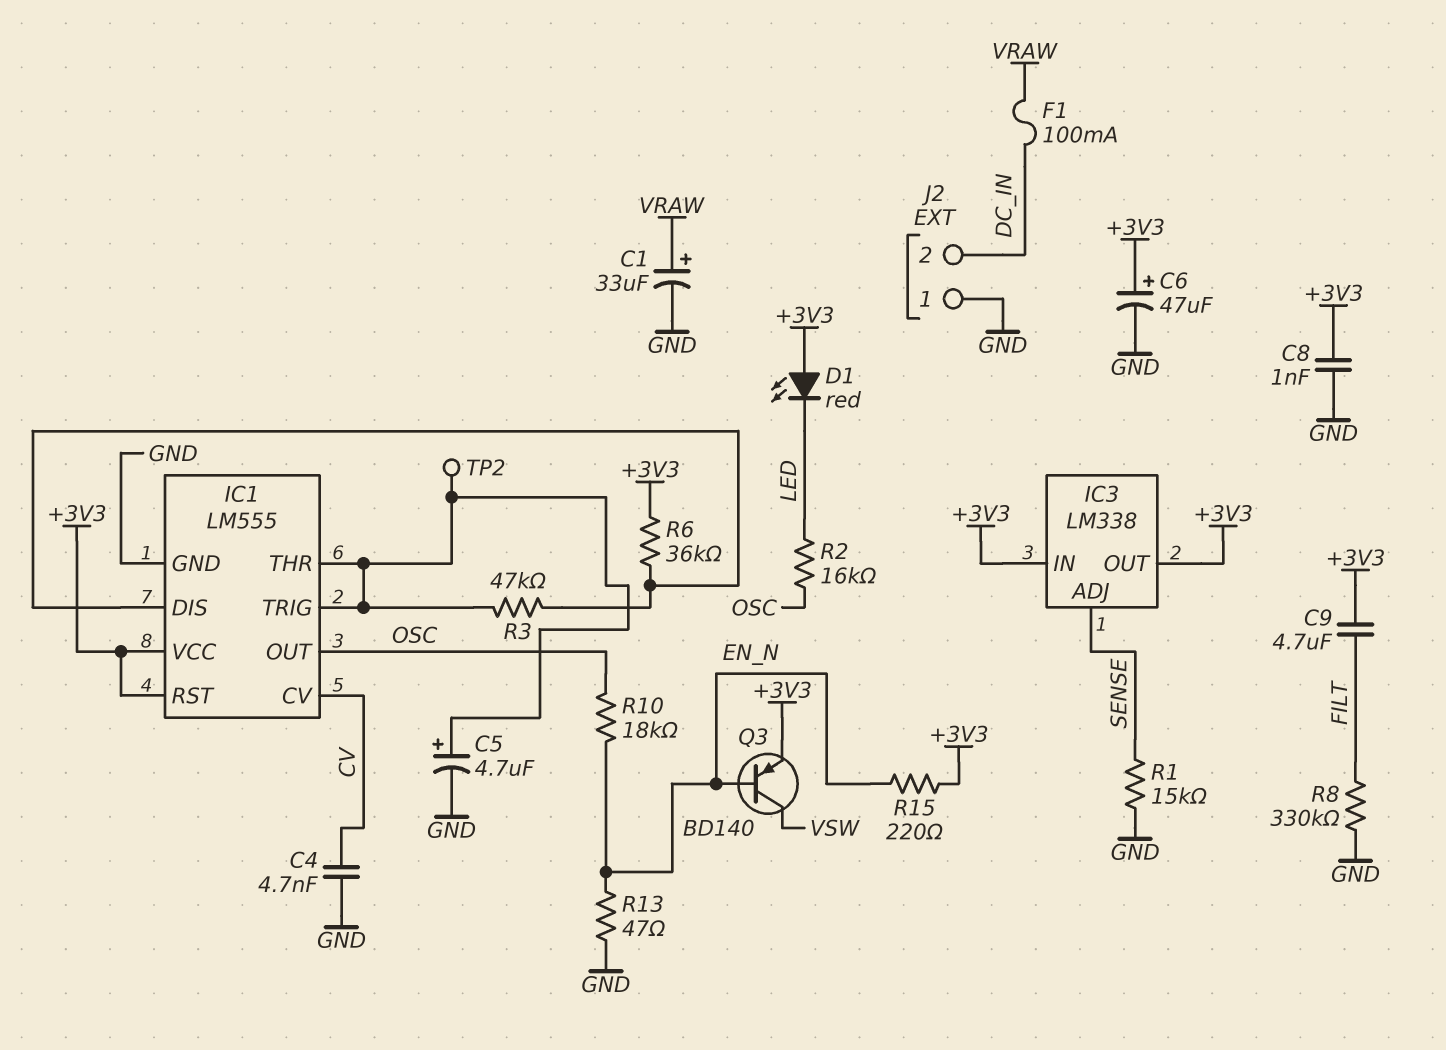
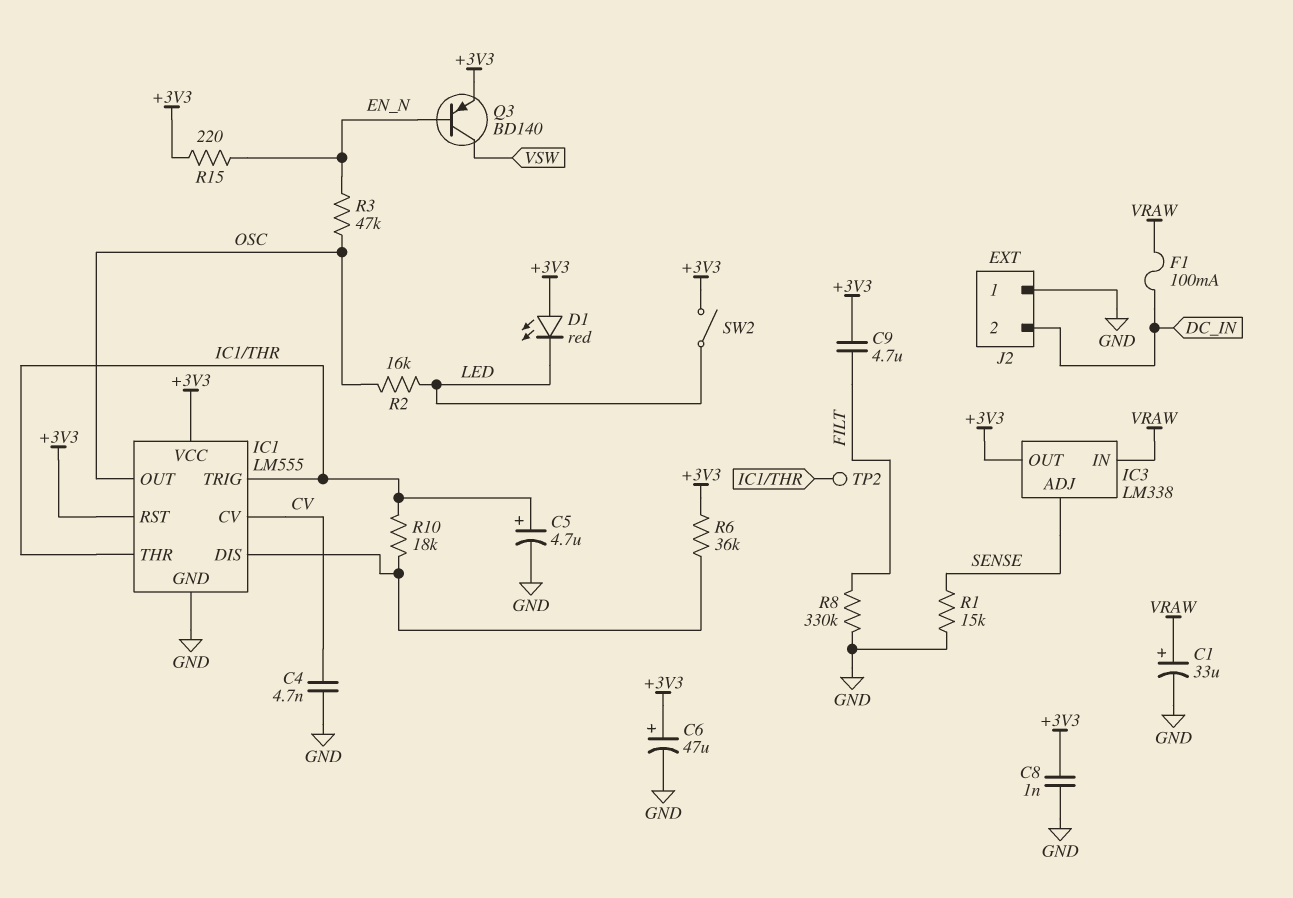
IC3 pin IN: +3V3 -> VRAW
R3: 47k (IC1/DIS, IC1/THR) -> 47k (EN_N, OSC)
R10: 18k (EN_N, OSC) -> 18k (IC1/DIS, IC1/THR)
R13: 47 (EN_N, GND) -> none
SW2: none -> switch (+3V3, LED)

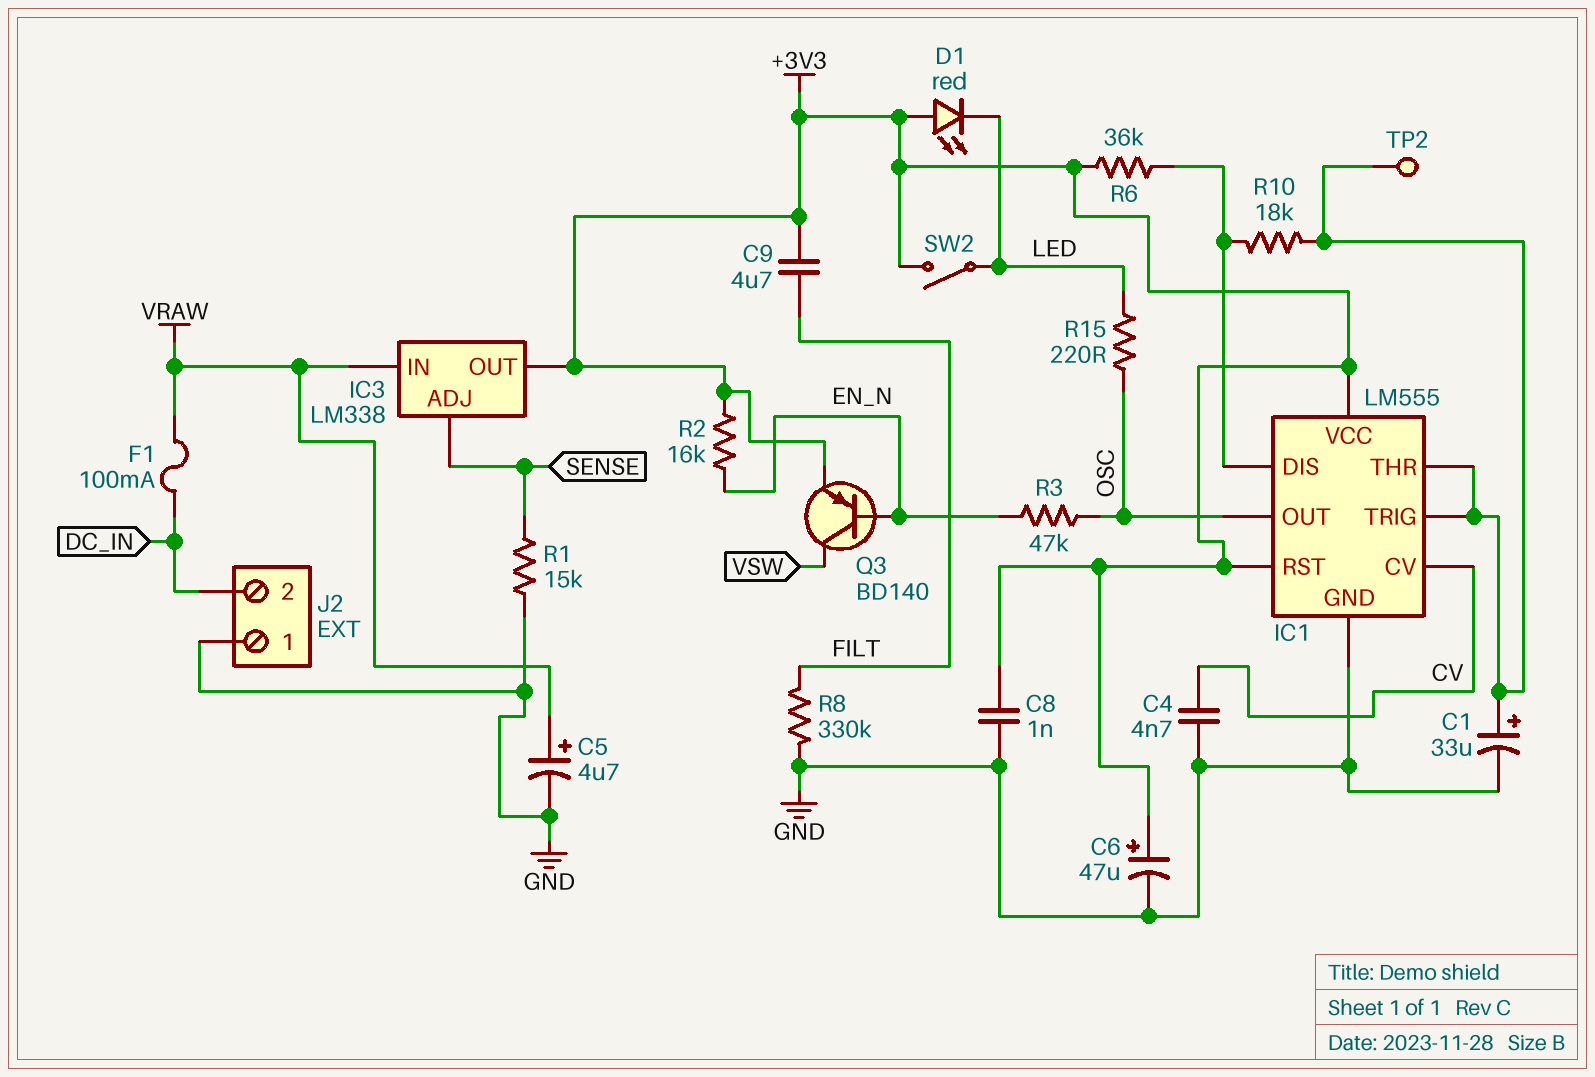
C1: 33uF (plus VRAW, minus GND) -> 33uF (plus IC1/THR, minus GND)
C5: 4.7uF (plus IC1/THR, minus GND) -> 4.7uF (plus VRAW, minus GND)
R2: 16k (LED, OSC) -> 16k (+3V3, EN_N)
R15: 220 (+3V3, EN_N) -> 220 (LED, OSC)

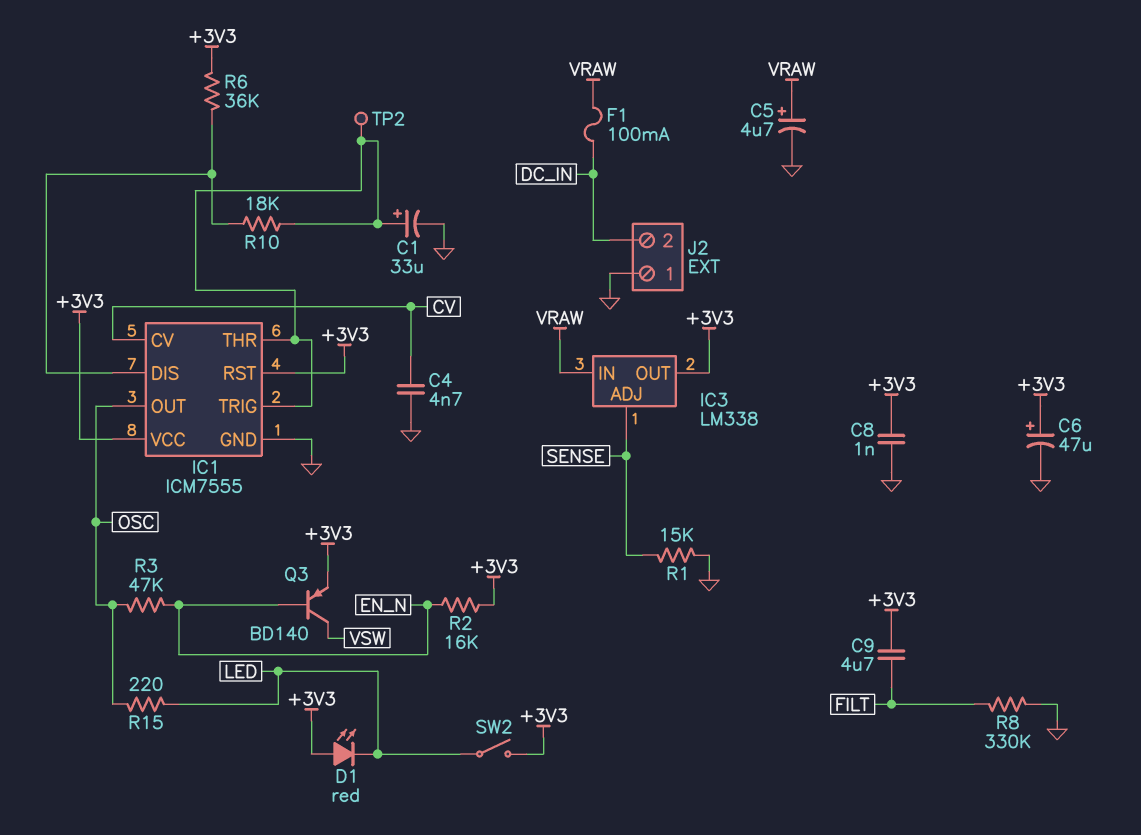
IC1: LM555 -> ICM7555

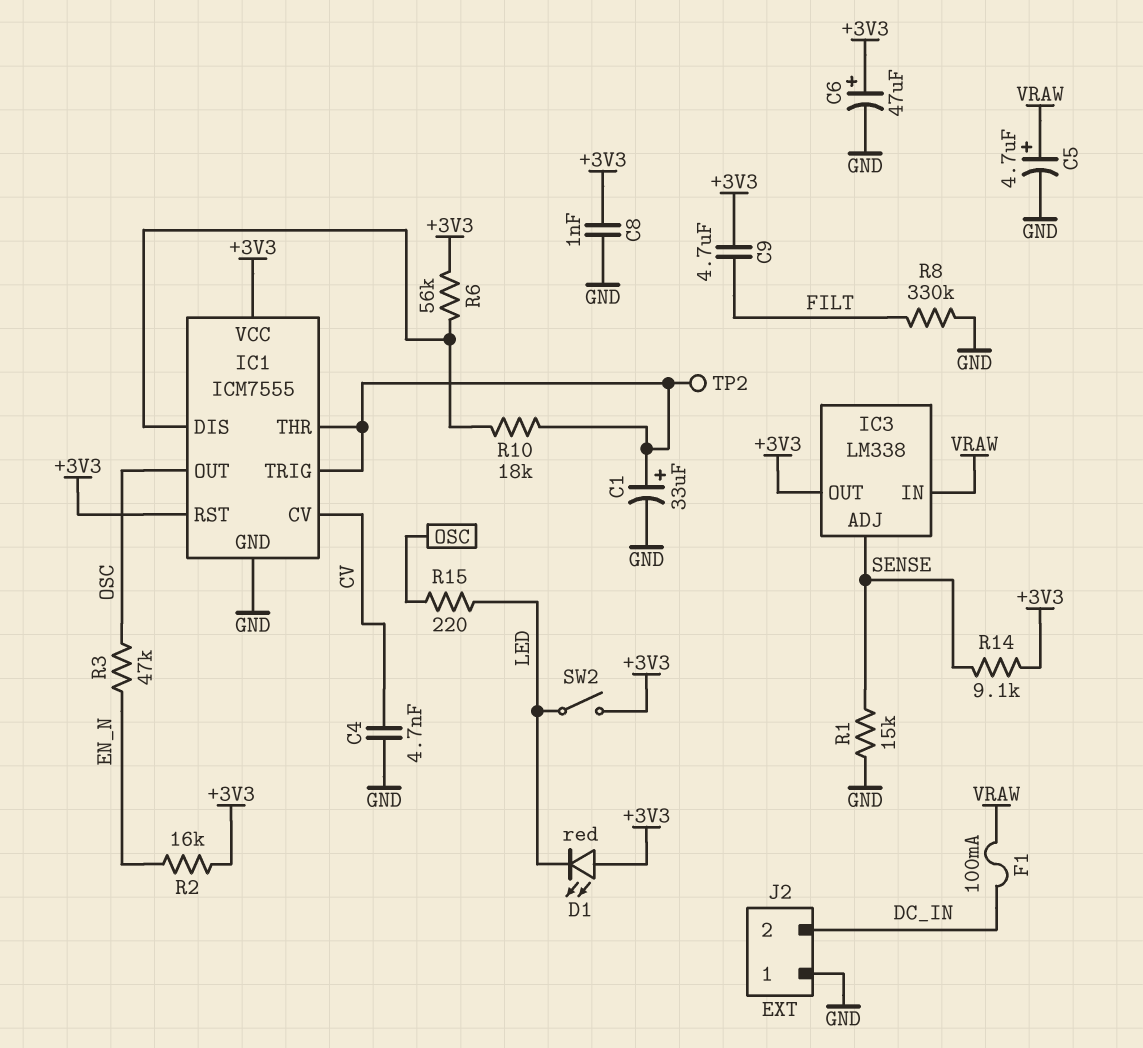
Q3: PNP BD140 (B EN_N, C VSW, E +3V3) -> none
R6: 36k (+3V3, IC1/DIS) -> 56k (+3V3, IC1/DIS)
R14: none -> 9.1k (+3V3, SENSE)

